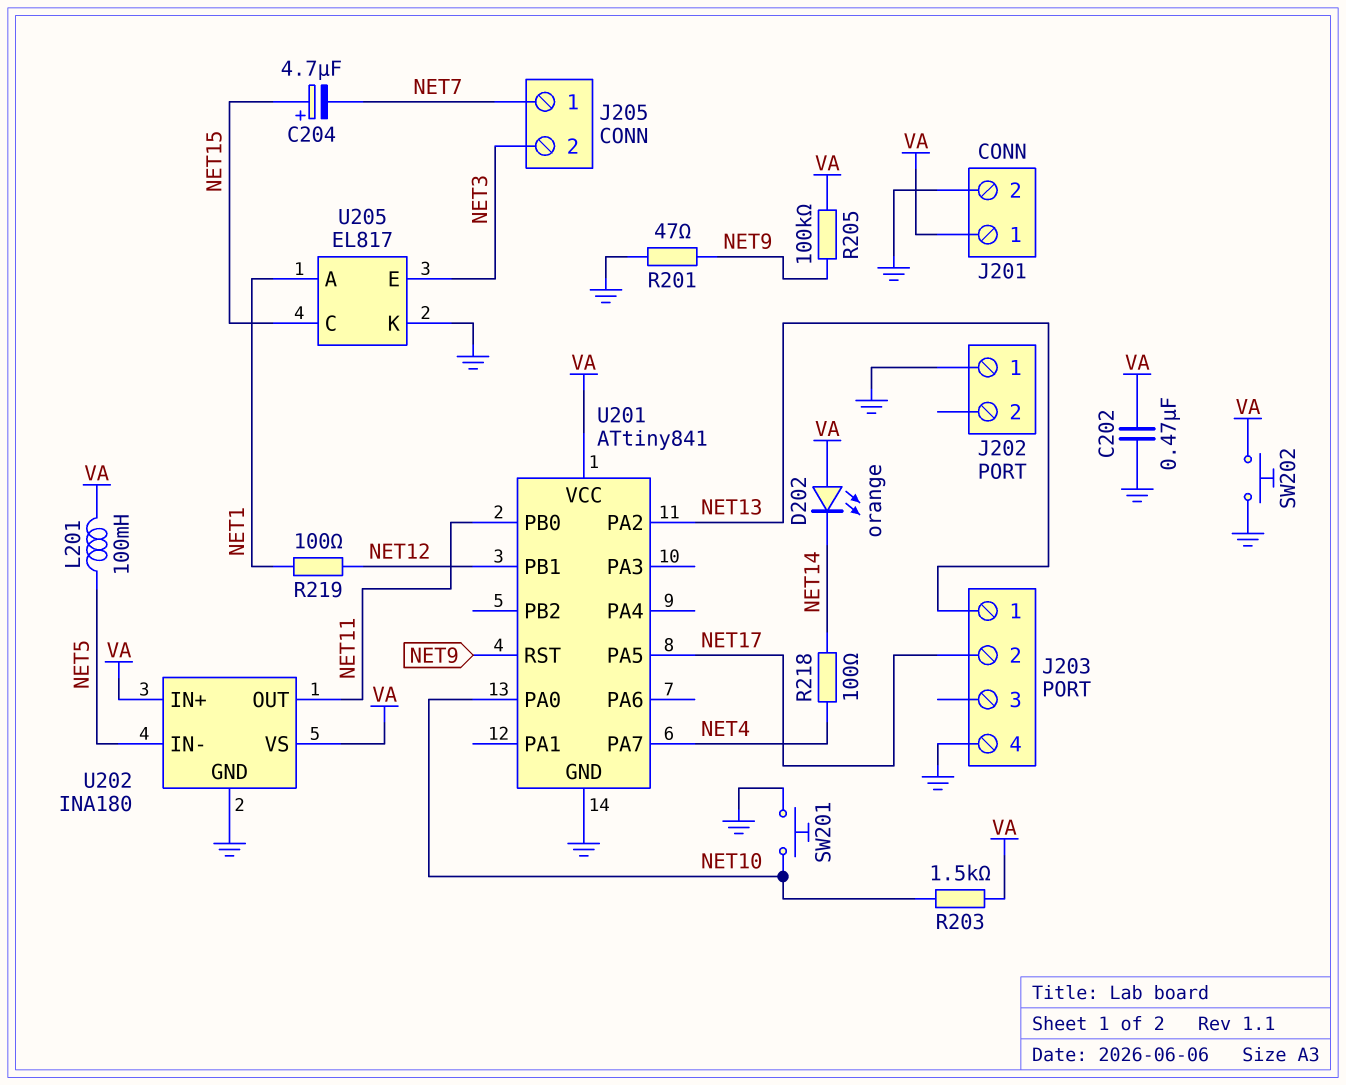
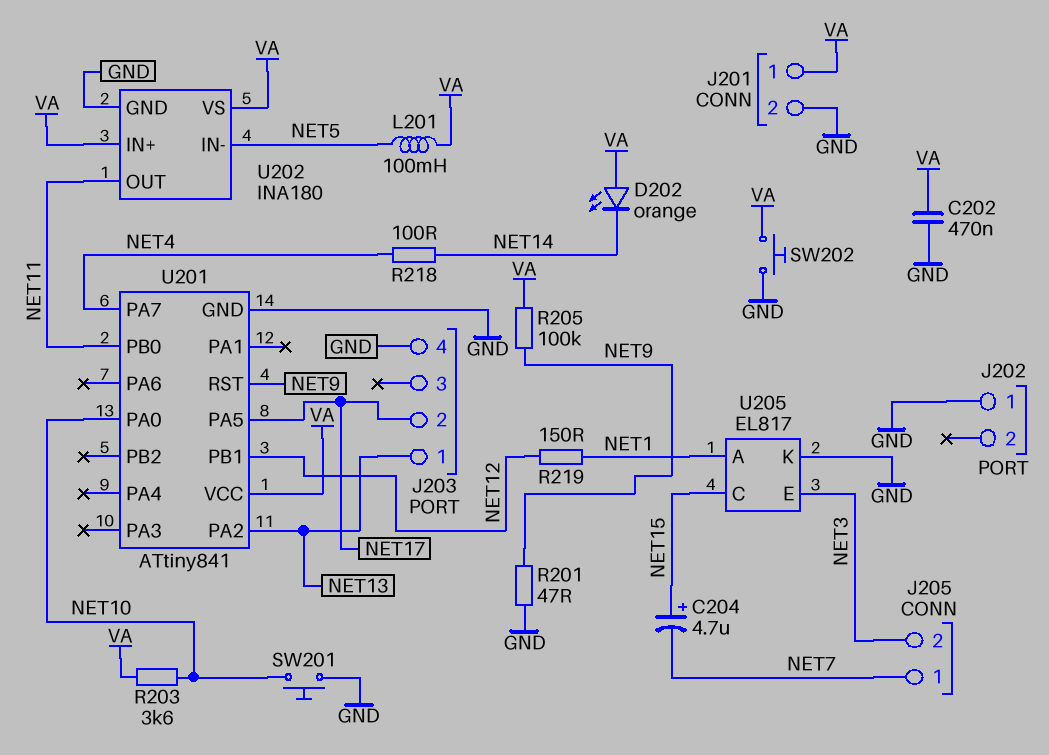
R203: 1.5k (NET10, VA) -> 3.6k (NET10, VA)
R219: 100 (NET1, NET12) -> 150 (NET1, NET12)

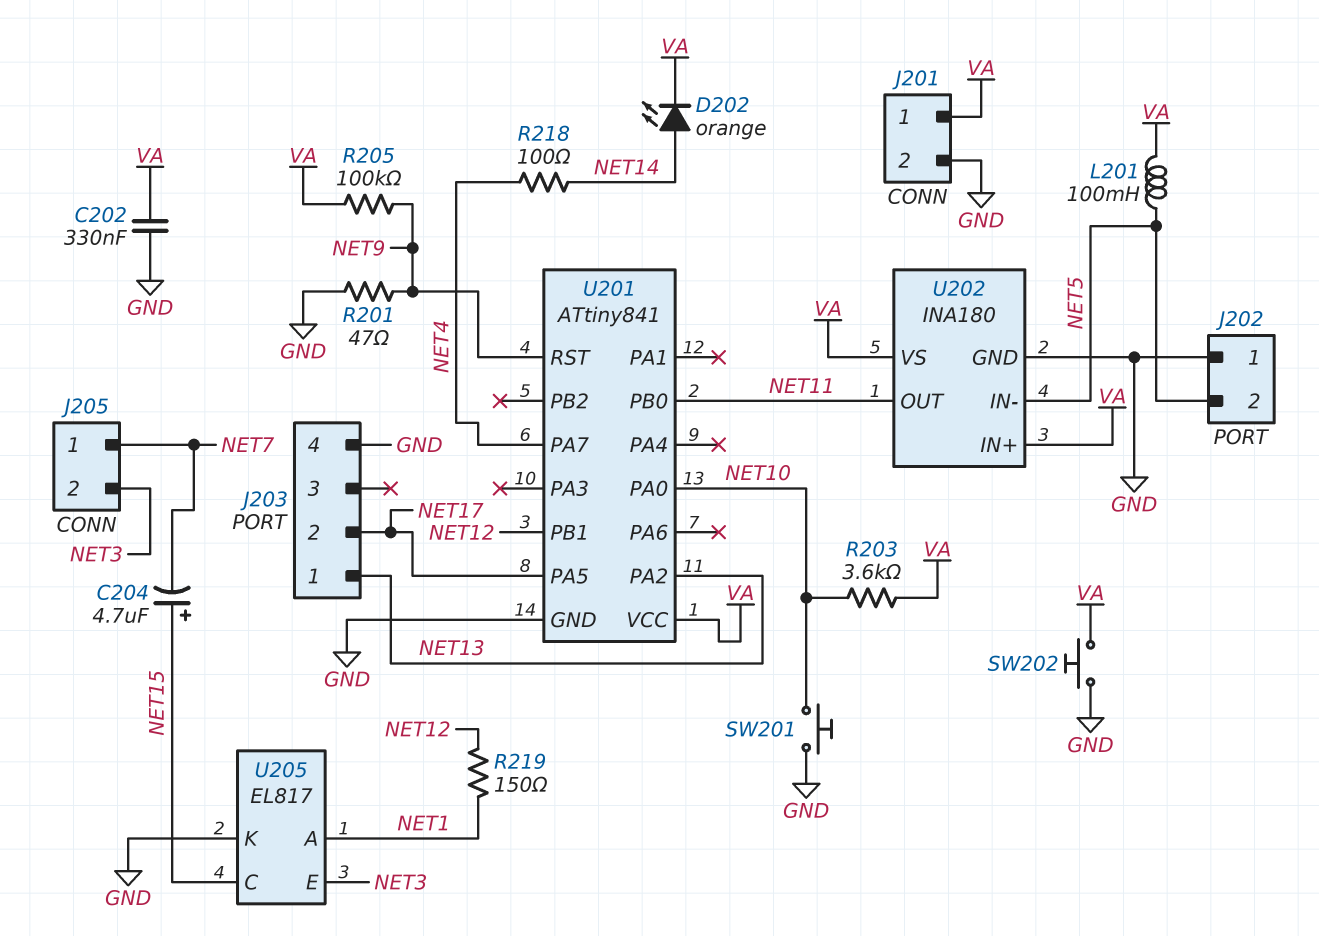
C202: 470nF (GND, VA) -> 330nF (GND, VA)
D202: LED orange (A VA, K NET14) -> LED orange (A NET14, K VA)
J202 pin 2: none -> NET5

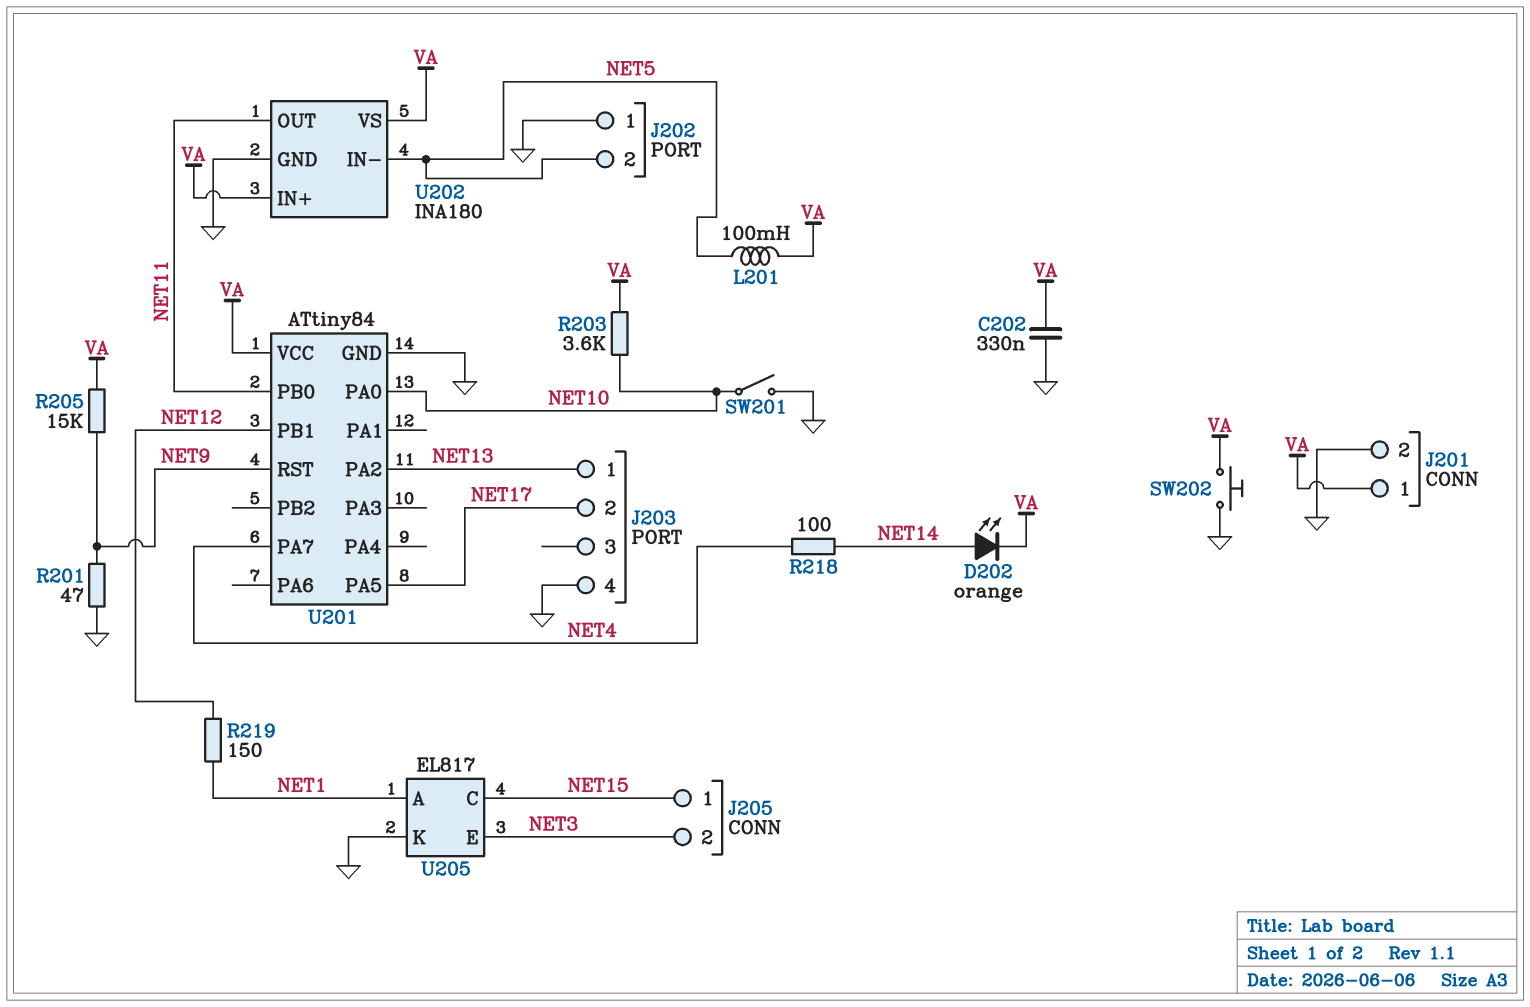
C204: 4.7uF (plus NET15, minus NET7) -> none
J205 pin 1: NET7 -> NET15
R205: 100k (NET9, VA) -> 15k (NET9, VA)
SW201: button (GND, NET10) -> switch (GND, NET10)
U201: ATtiny841 -> ATtiny84

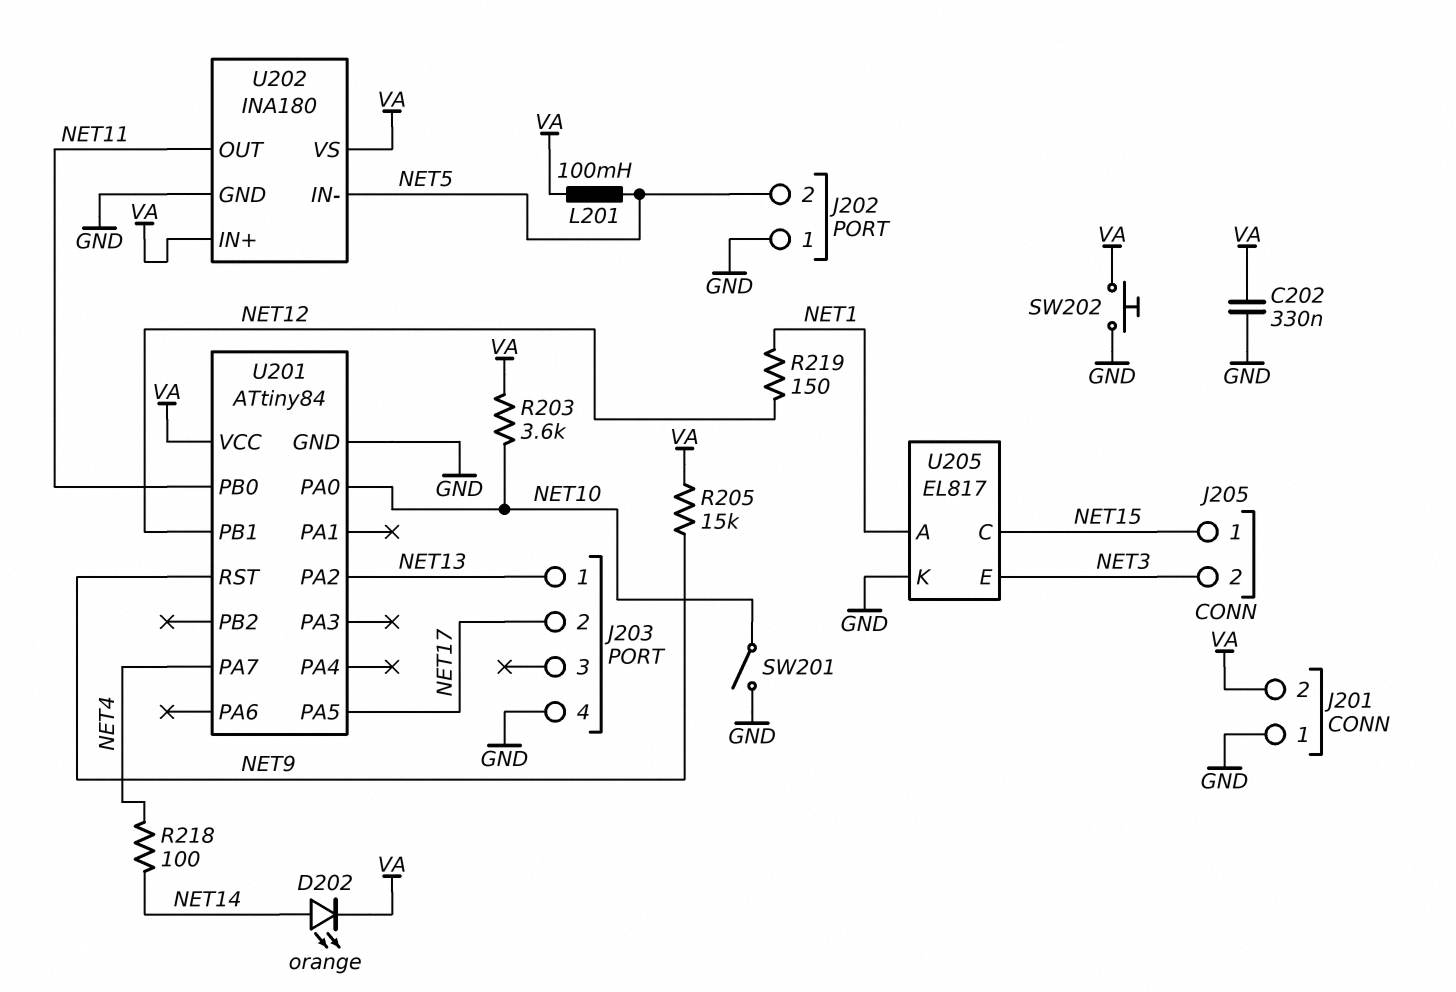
J201 pin 1: VA -> GND
J201 pin 2: GND -> VA
R201: 47 (GND, NET9) -> none

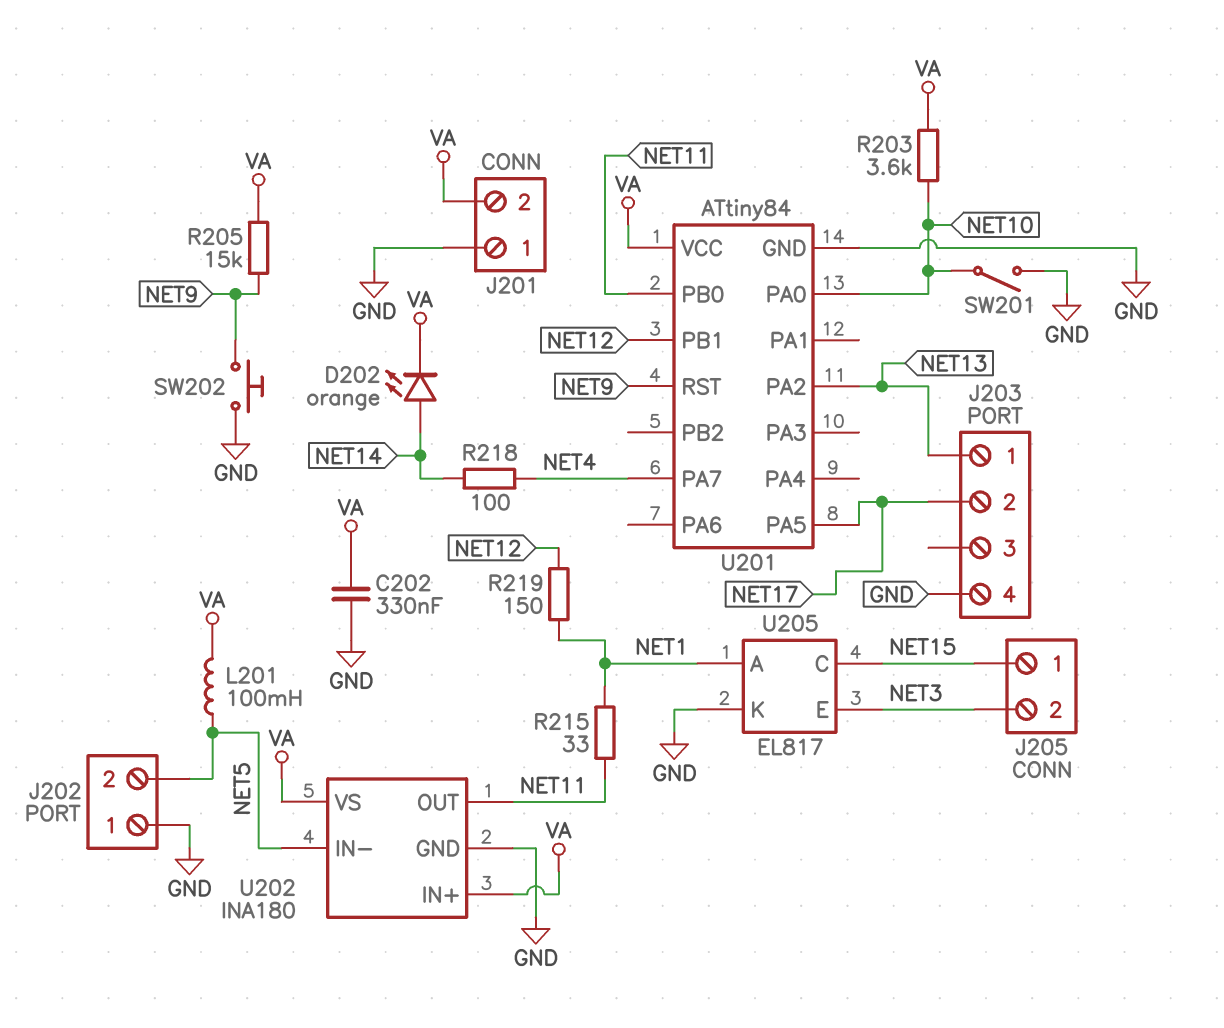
R215: none -> 33 (NET1, NET11)
SW202: button (GND, VA) -> button (GND, NET9)

